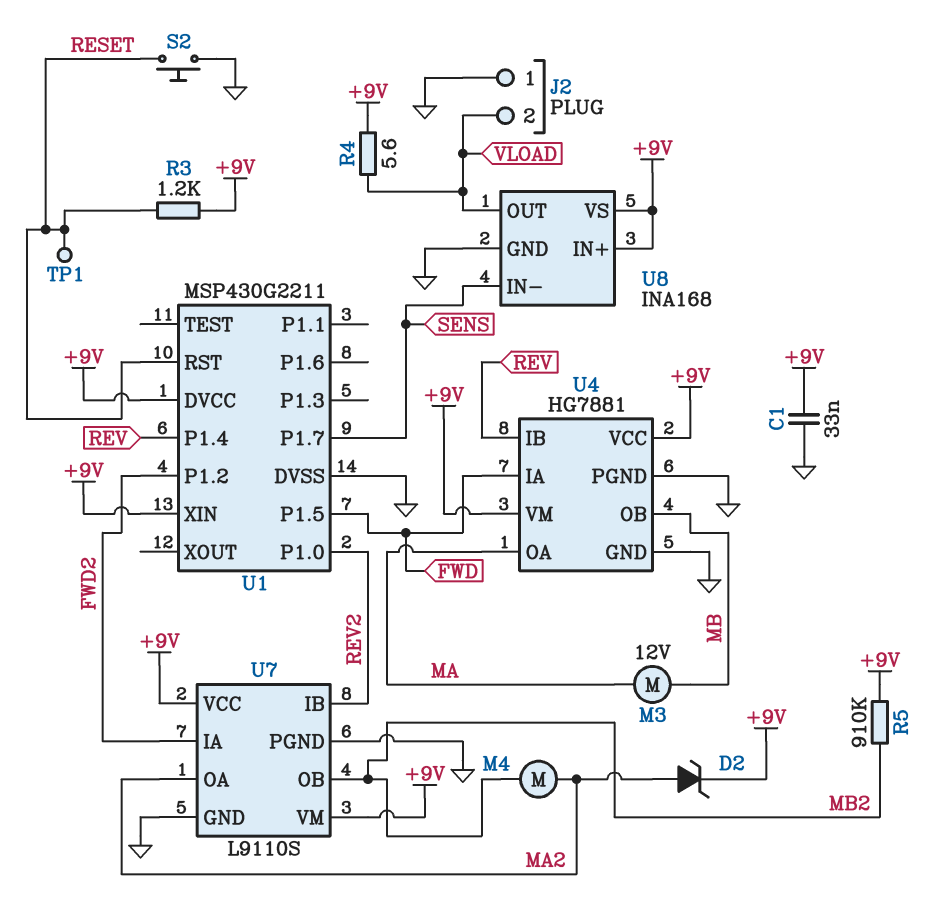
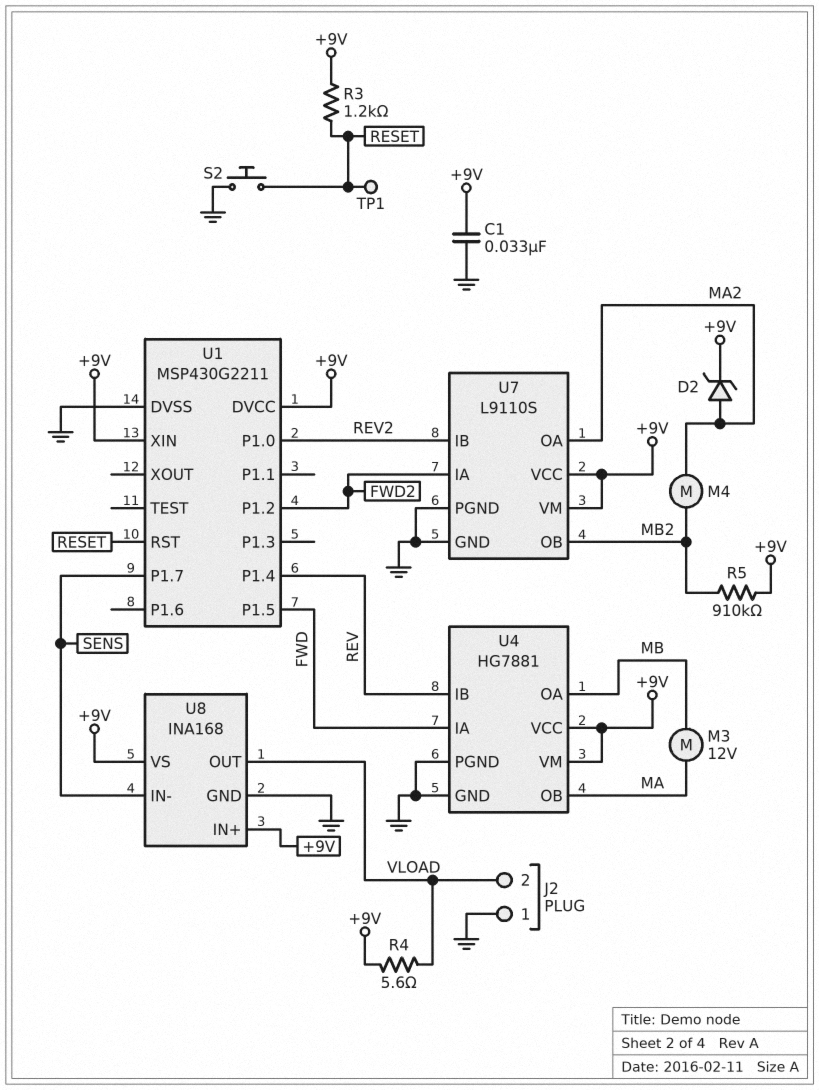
U4 pin OA: MA -> MB
U4 pin OB: MB -> MA

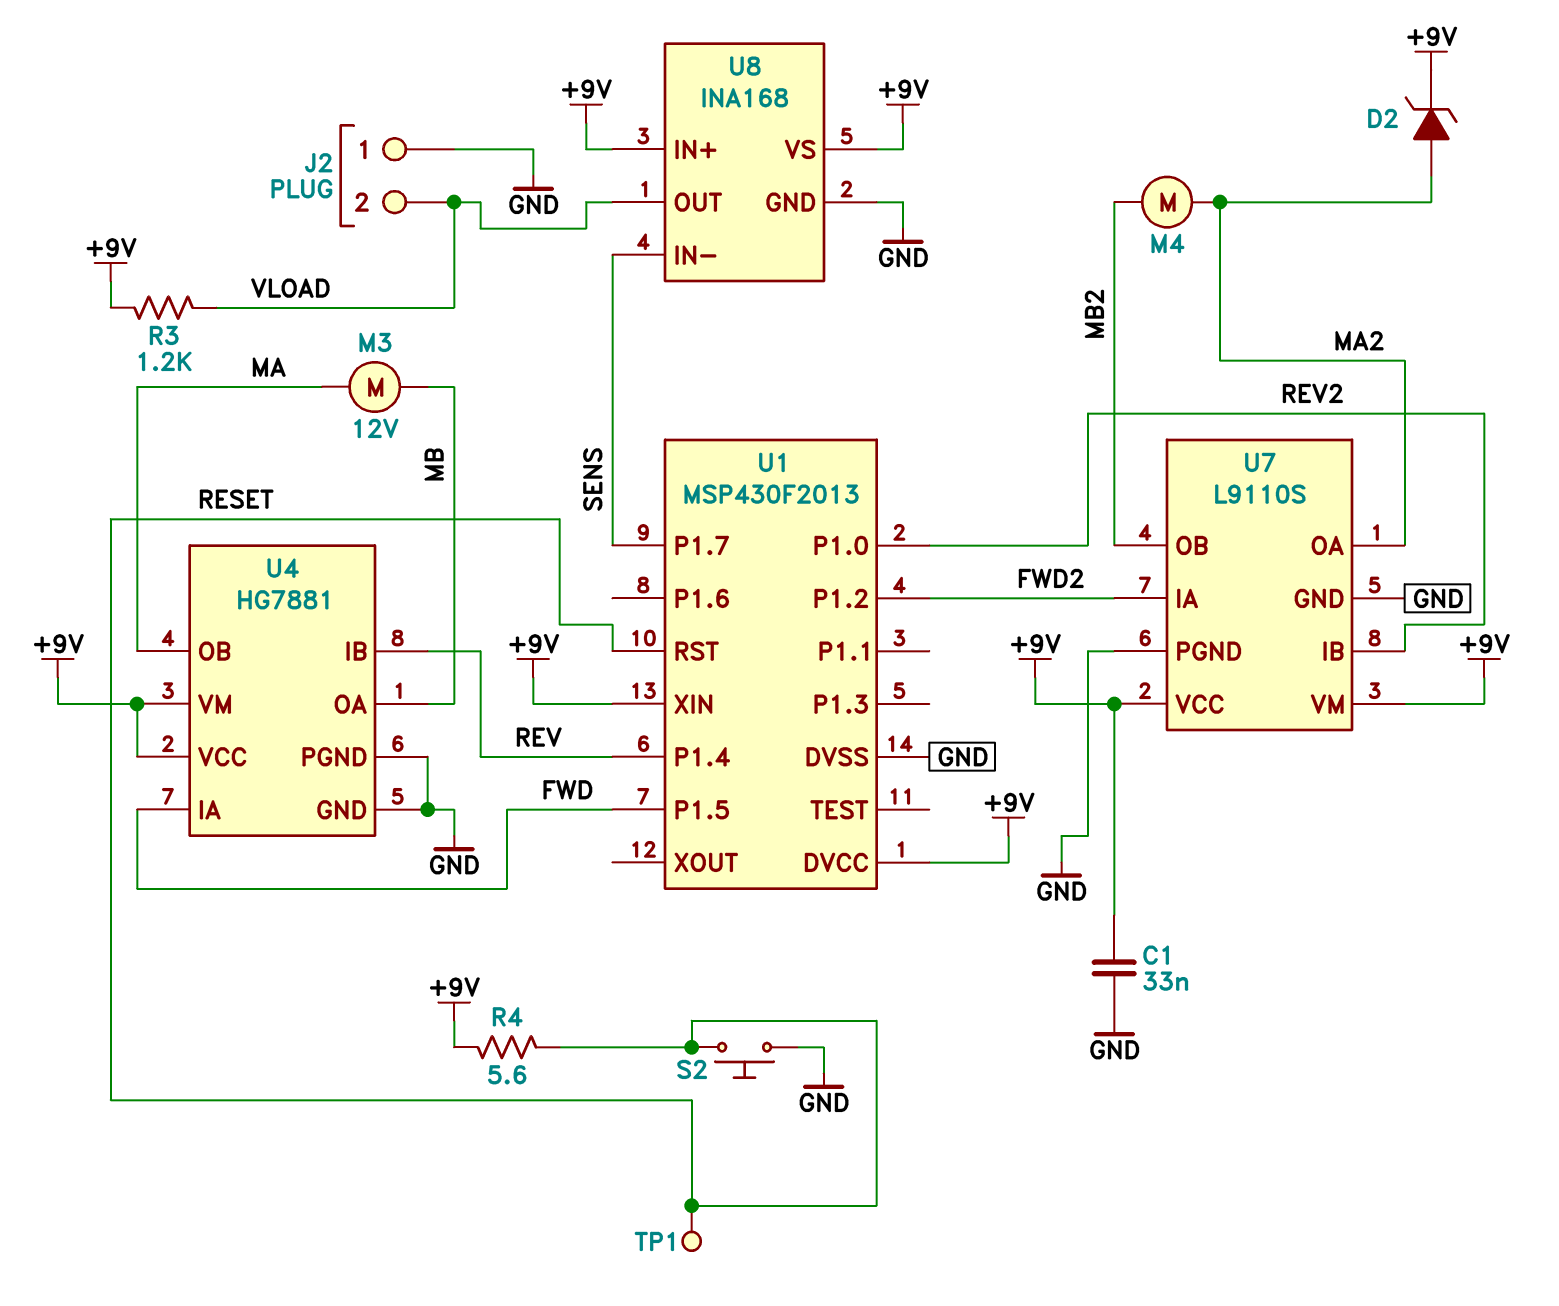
R3: 1.2k (+9V, RESET) -> 1.2k (+9V, VLOAD)
R4: 5.6 (+9V, VLOAD) -> 5.6 (+9V, RESET)
R5: 910k (+9V, MB2) -> none
U1: MSP430G2211 -> MSP430F2013

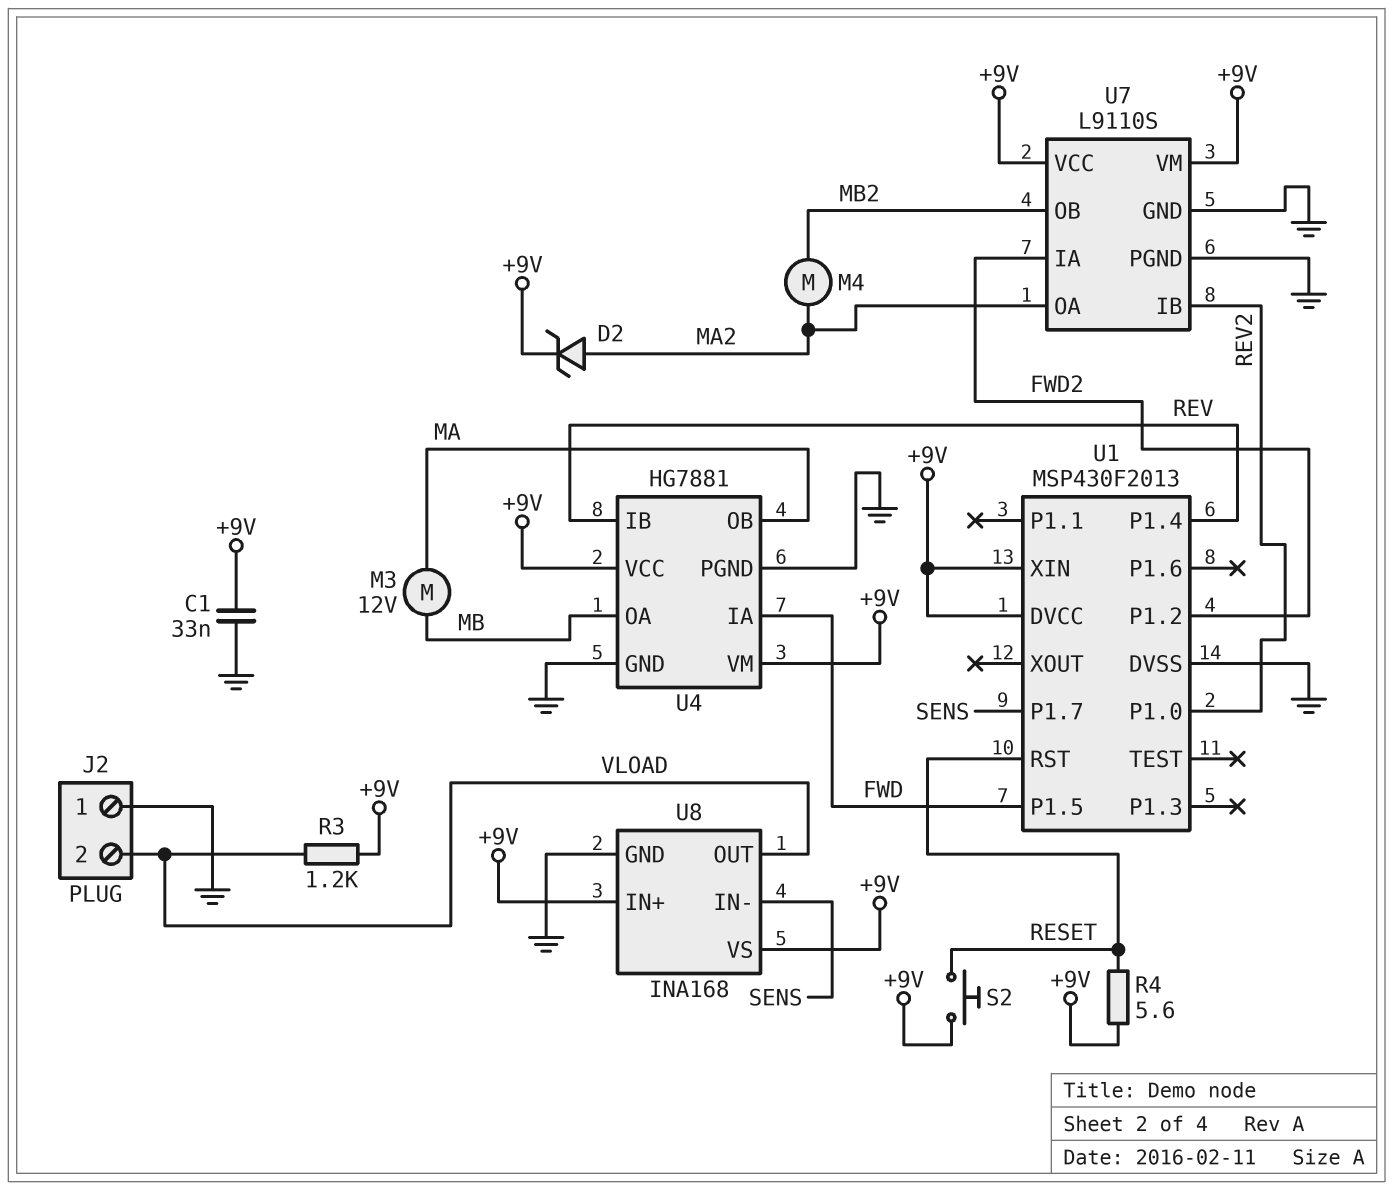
S2: button (GND, RESET) -> button (+9V, RESET)
TP1: test point (RESET) -> none

